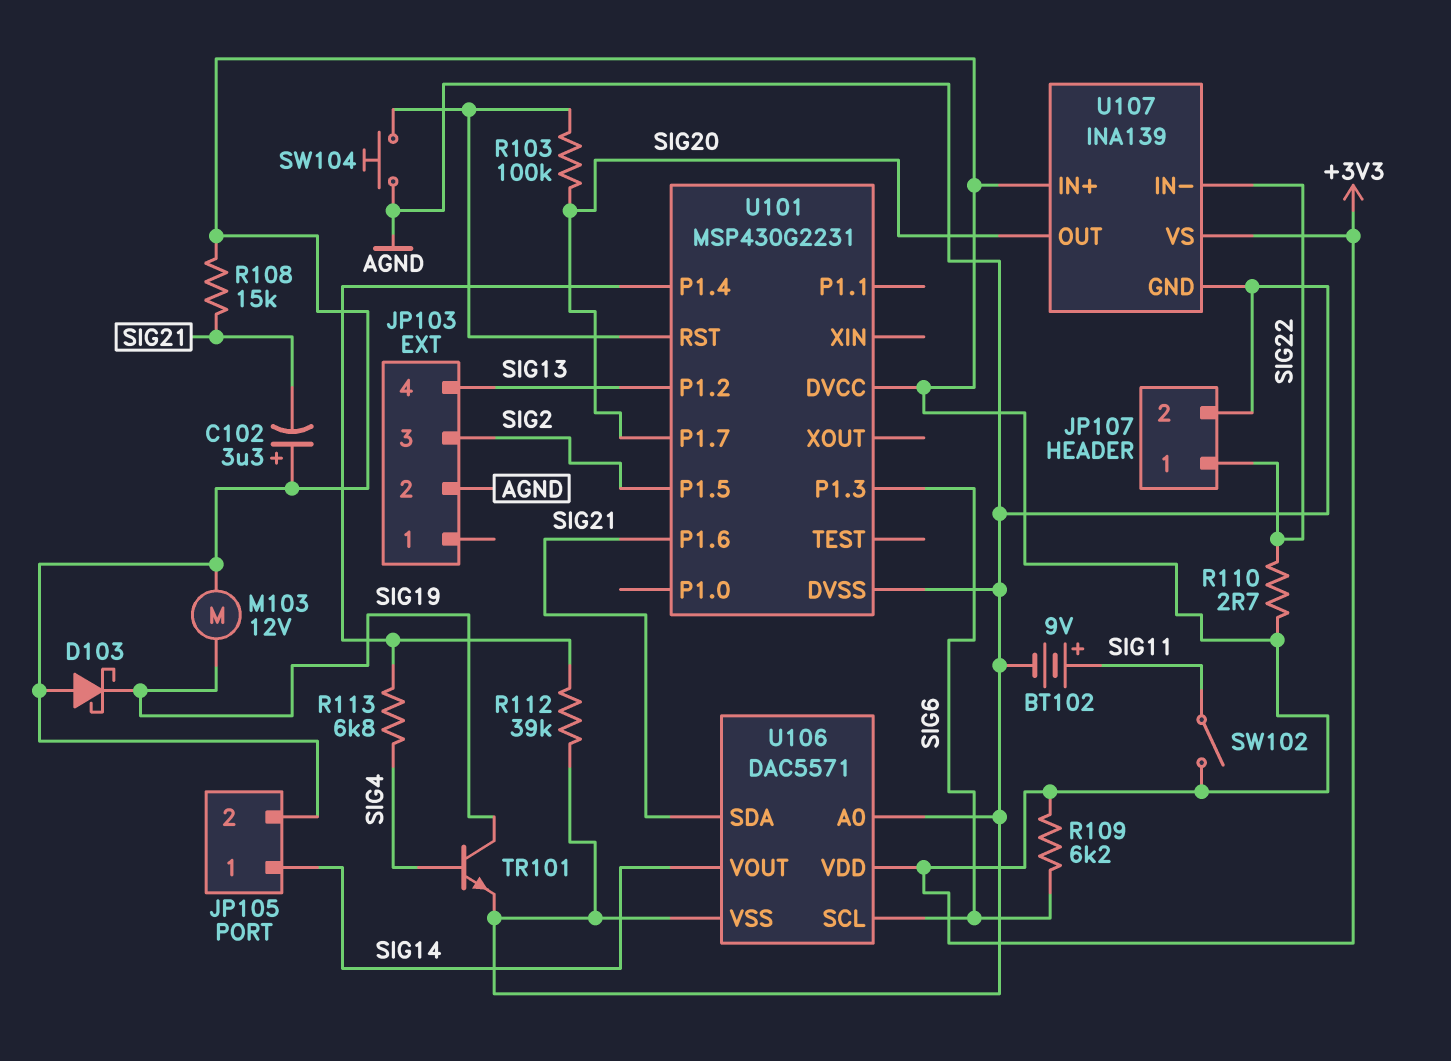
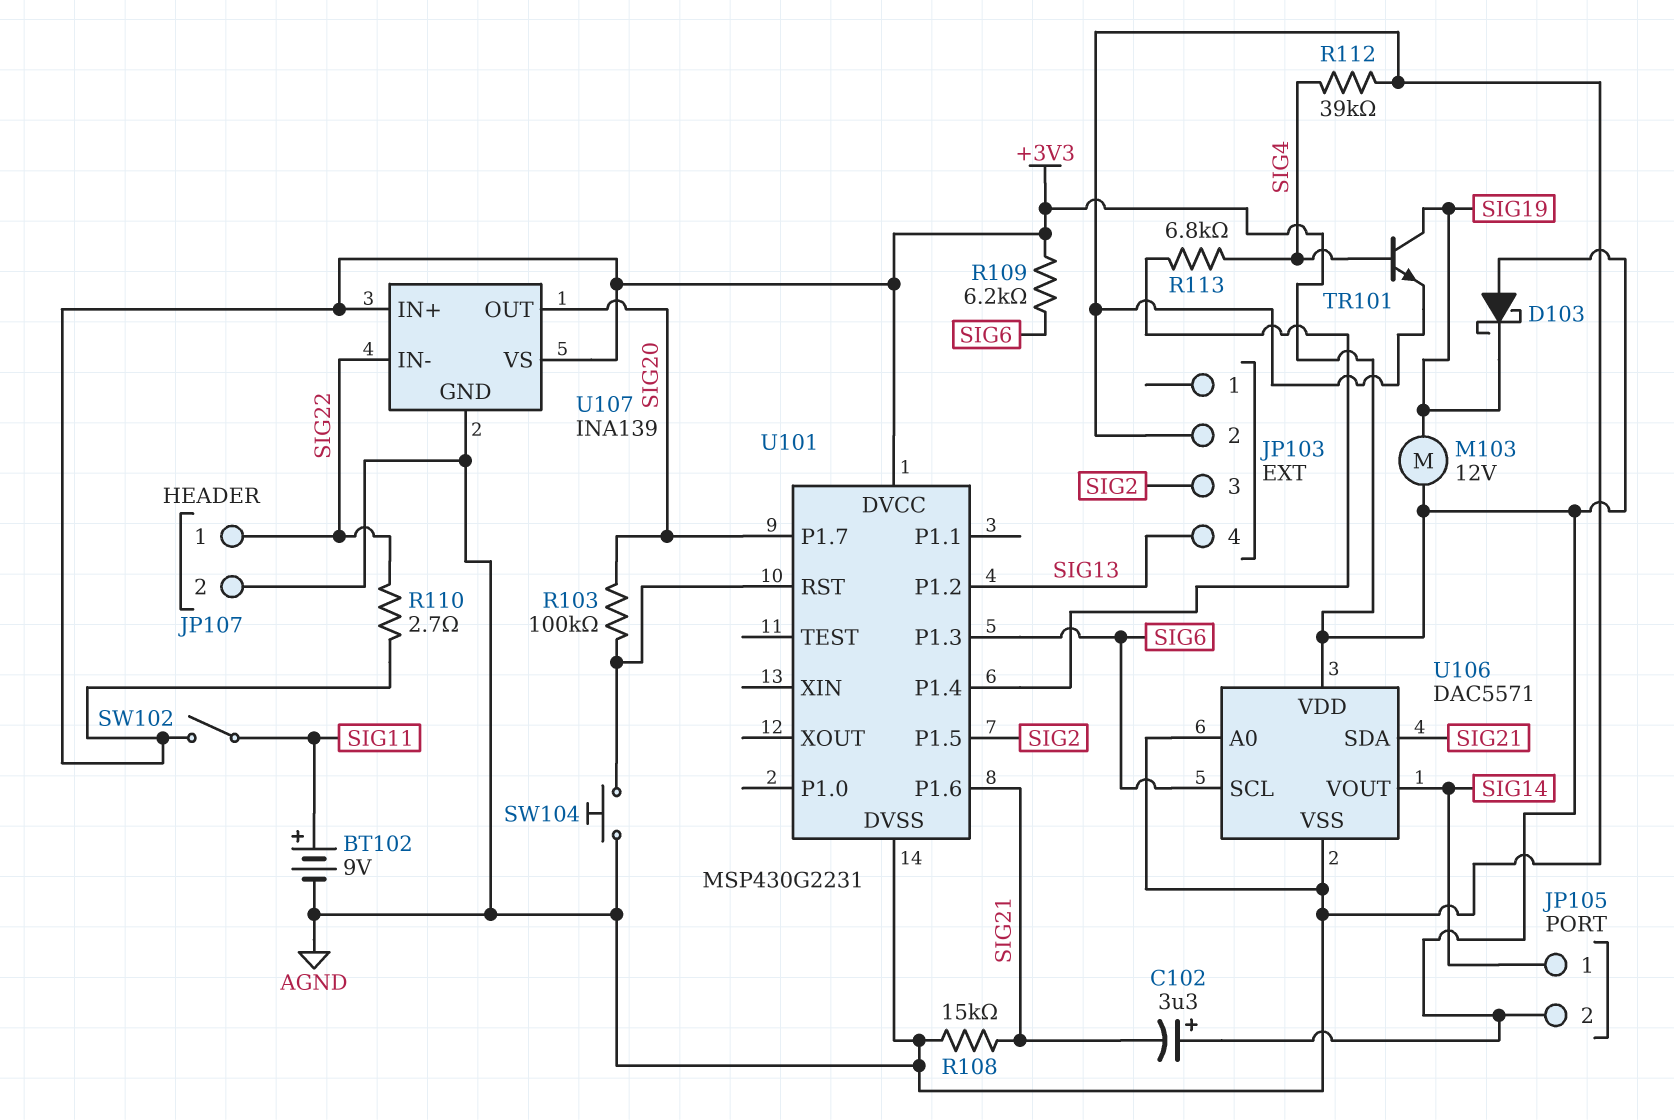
R108: 15k (+3V3, SIG21) -> 15k (AGND, SIG21)
R112: 39k (AGND, U101/P1.4) -> 39k (AGND, SIG4)

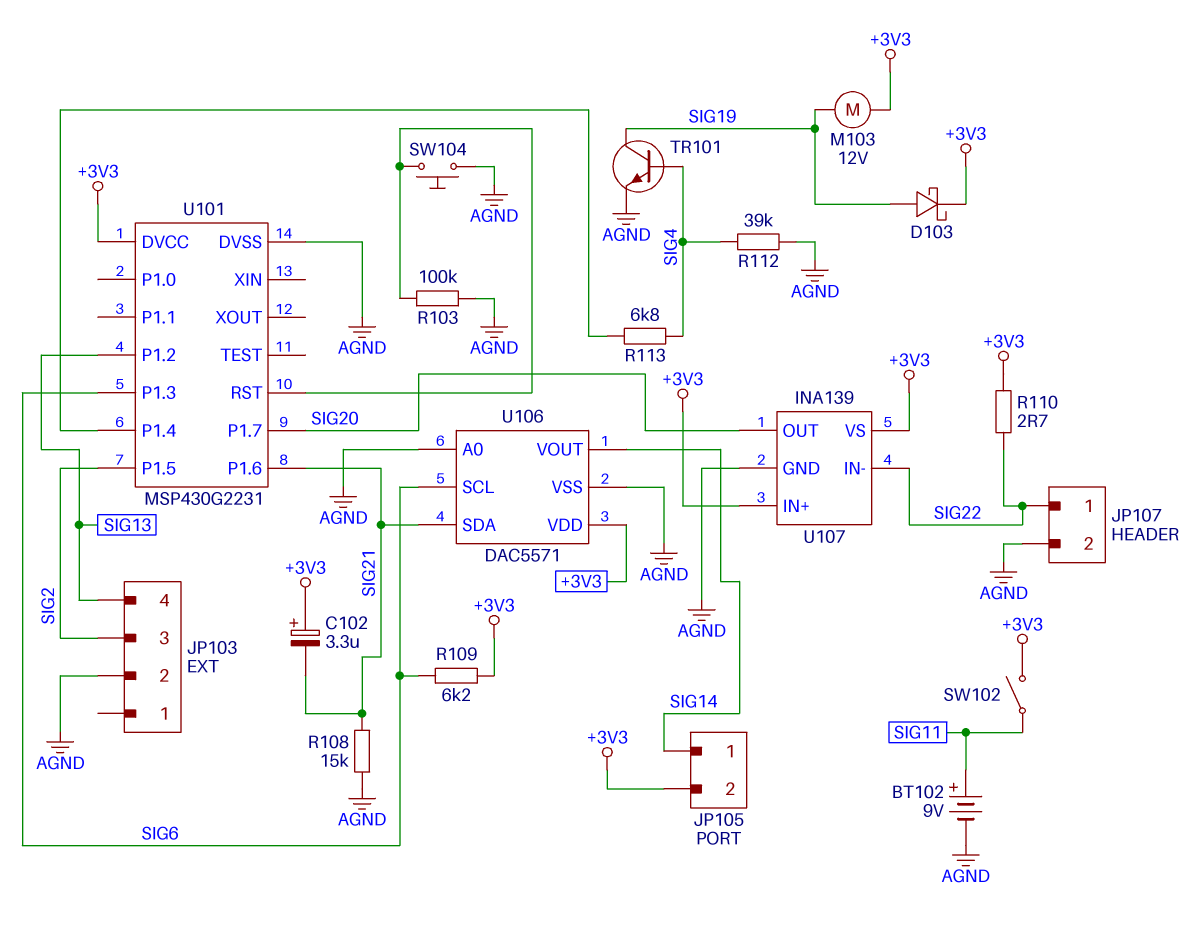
D103: schottky (A +3V3, K SIG19) -> schottky (A SIG19, K +3V3)
R103: 100k (SIG20, U101/RST) -> 100k (AGND, U101/RST)

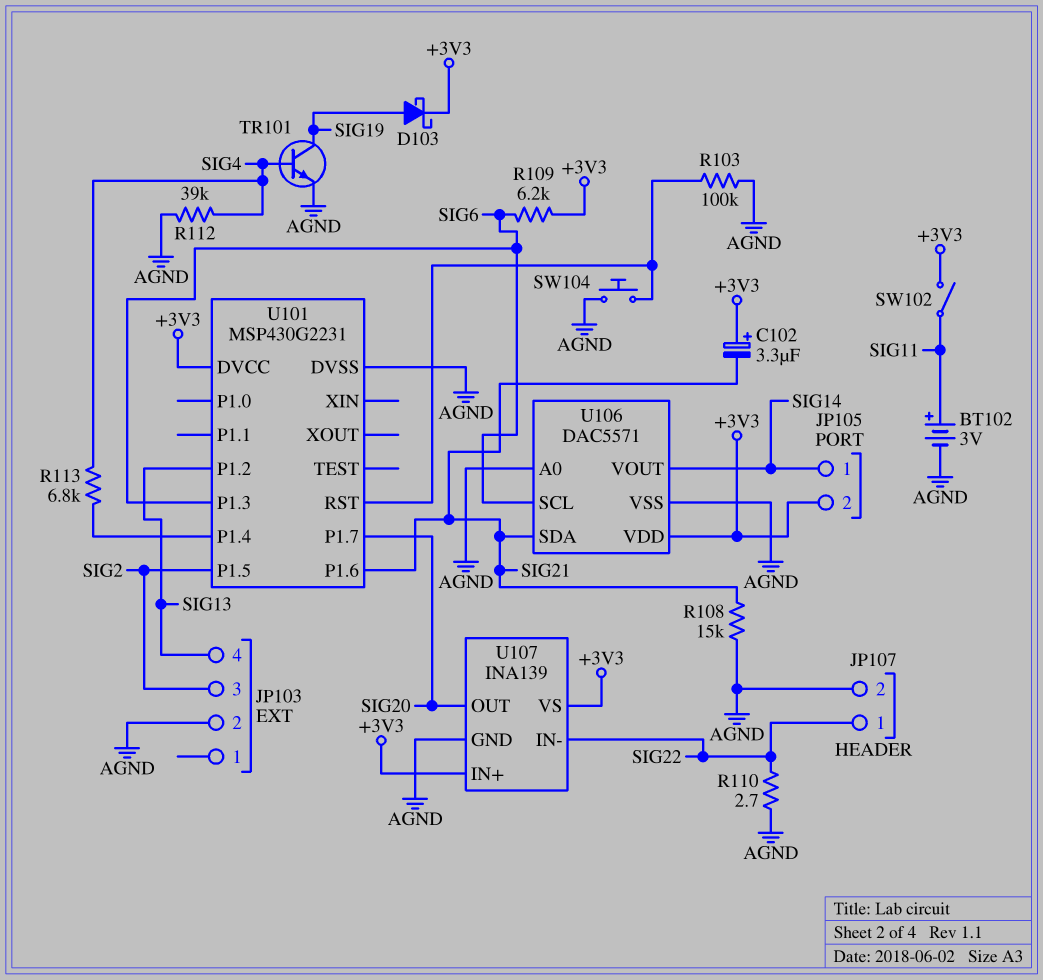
BT102: 9V (plus SIG11, minus AGND) -> 3V (plus SIG11, minus AGND)
M103: motor 12V (+3V3, SIG19) -> none
R110: 2.7 (+3V3, SIG22) -> 2.7 (AGND, SIG22)

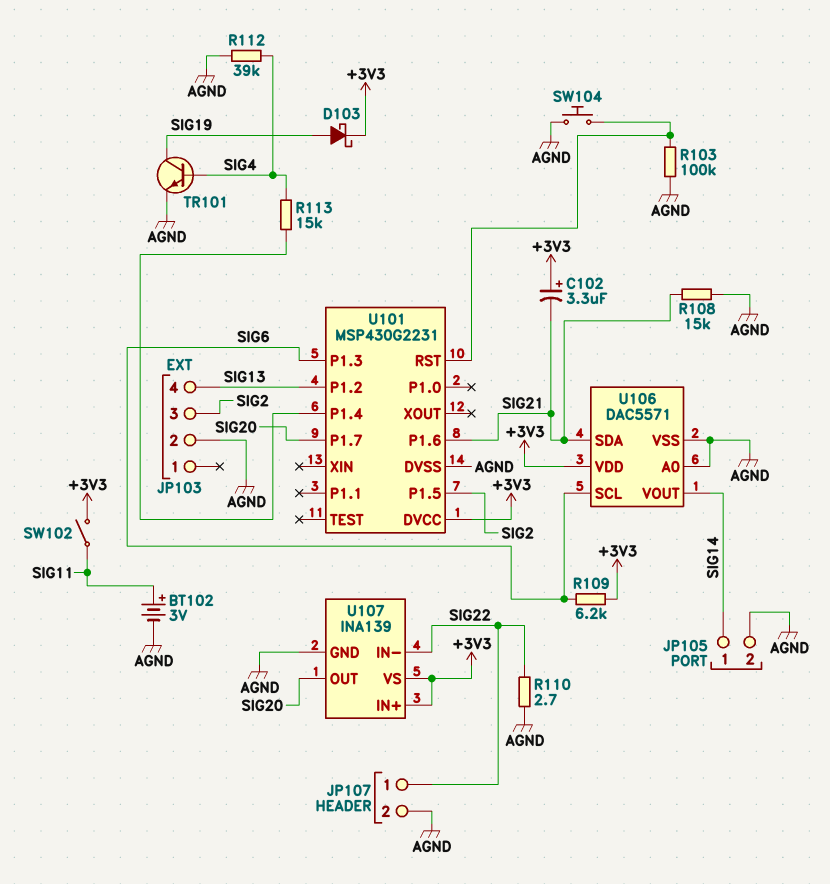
JP105 pin 2: +3V3 -> AGND
R113: 6.8k (SIG4, U101/P1.4) -> 15k (SIG4, U101/P1.4)

